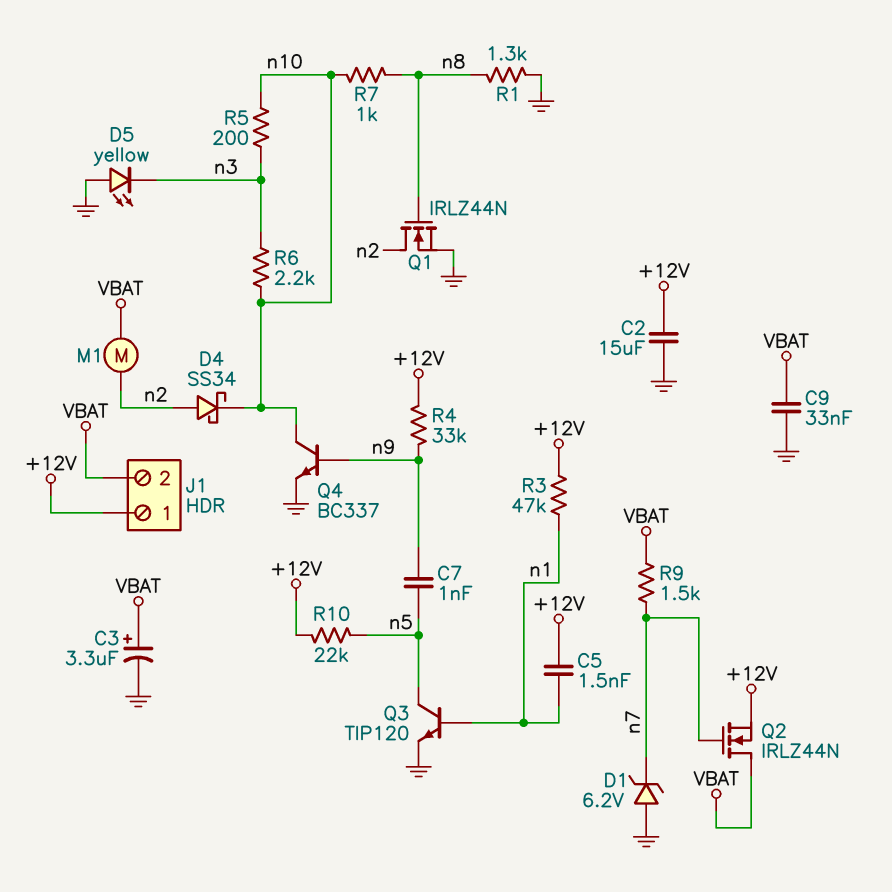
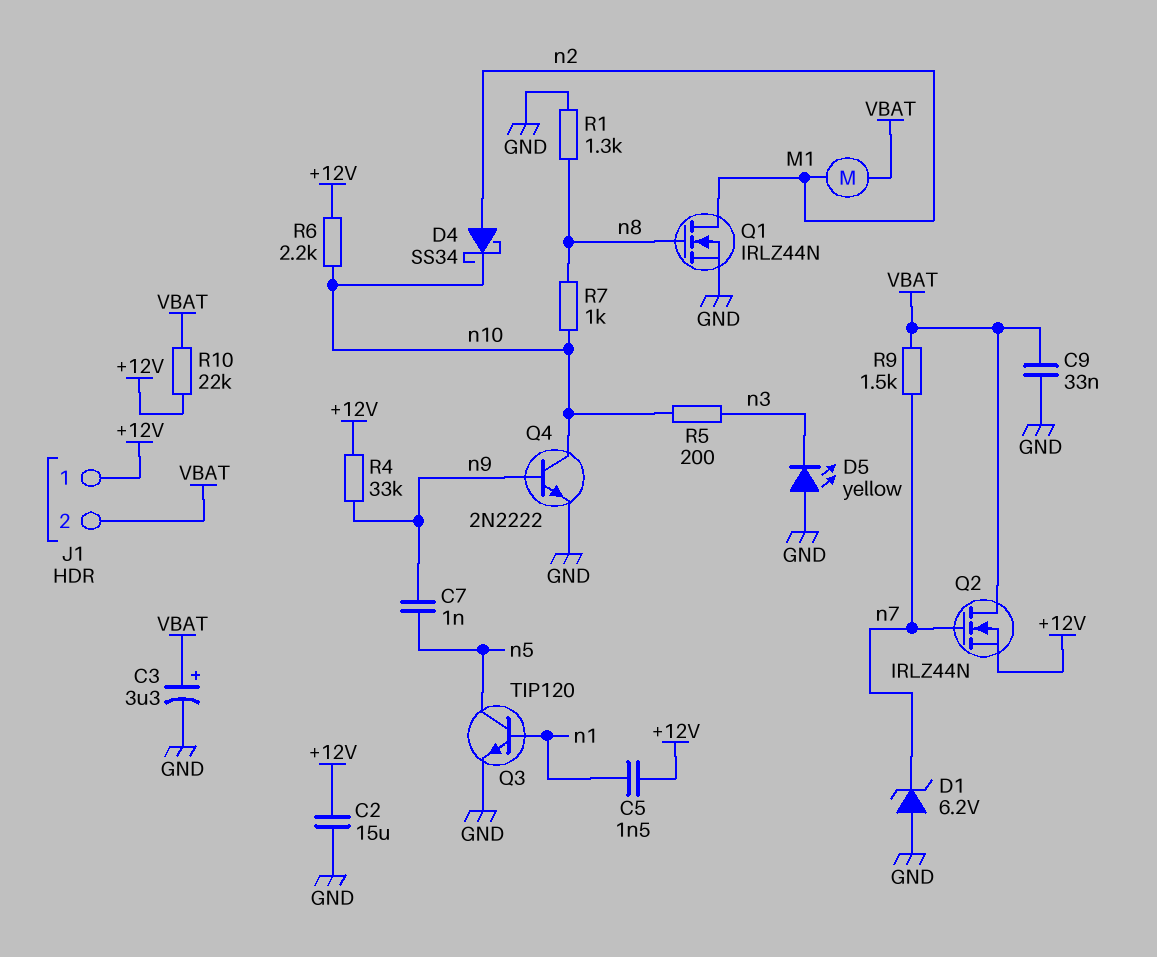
Q4: NPN BC337 (B n9, C n10, E GND) -> NPN 2N2222 (B n9, C n10, E GND)
R3: 47k (+12V, n1) -> none
R6: 2.2k (n3, n10) -> 2.2k (+12V, n10)
R10: 22k (+12V, n5) -> 22k (+12V, VBAT)

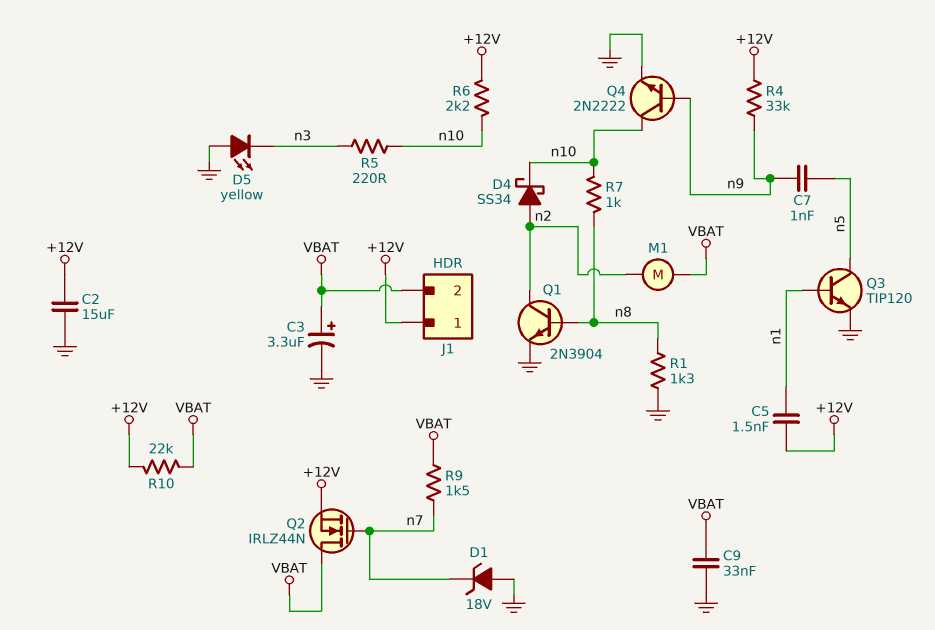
D1: zener 6.2V (A GND, K n7) -> zener 18V (A GND, K n7)
Q1: NMOS IRLZ44N (G n8, D n2, S GND) -> NPN 2N3904 (B n8, C n2, E GND)
R5: 200 (n3, n10) -> 220 (n3, n10)

